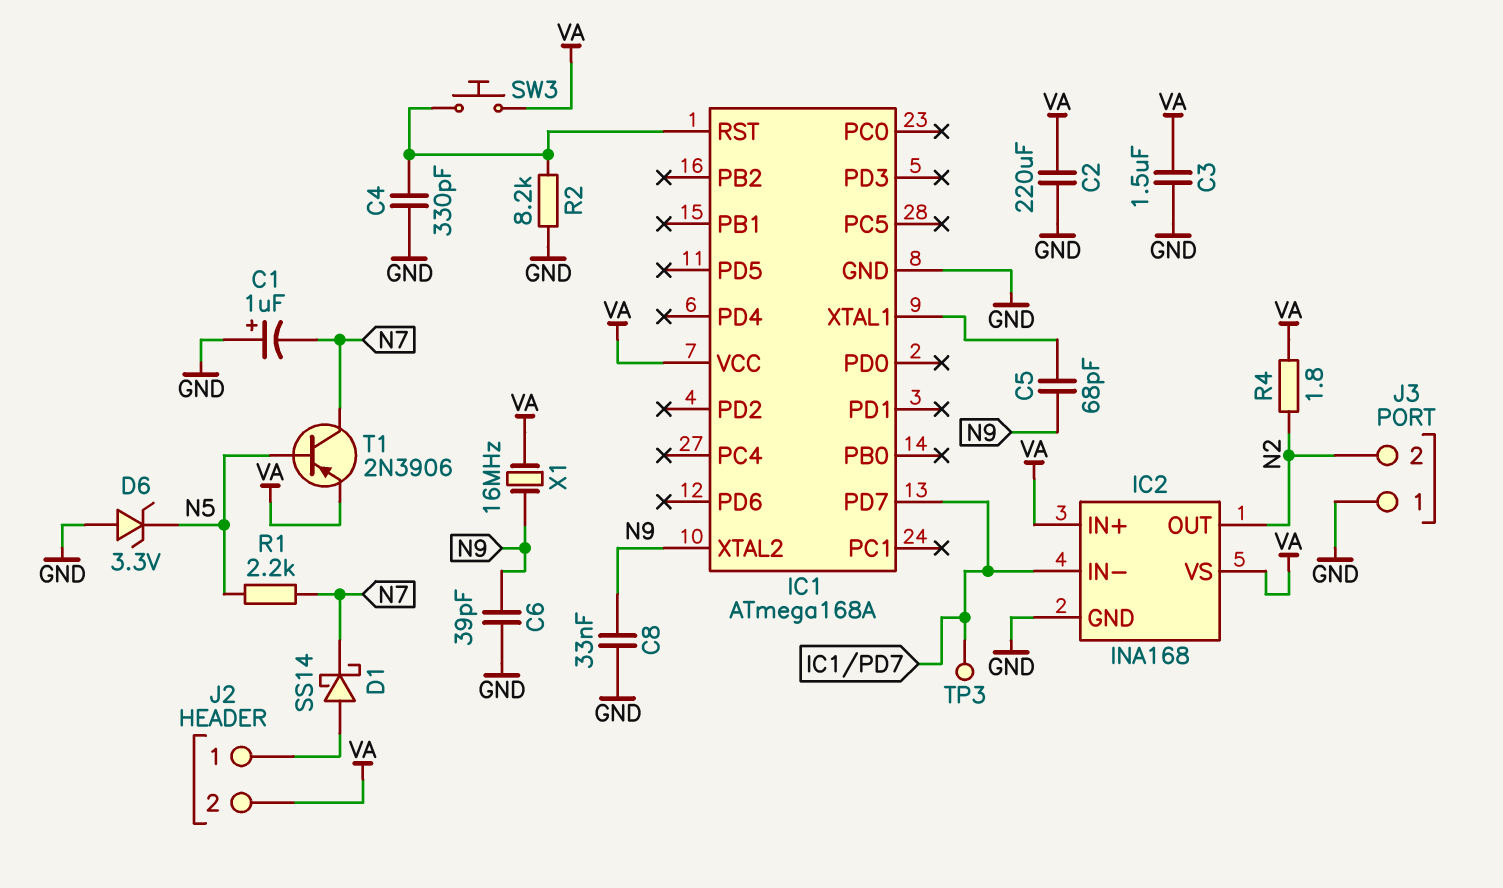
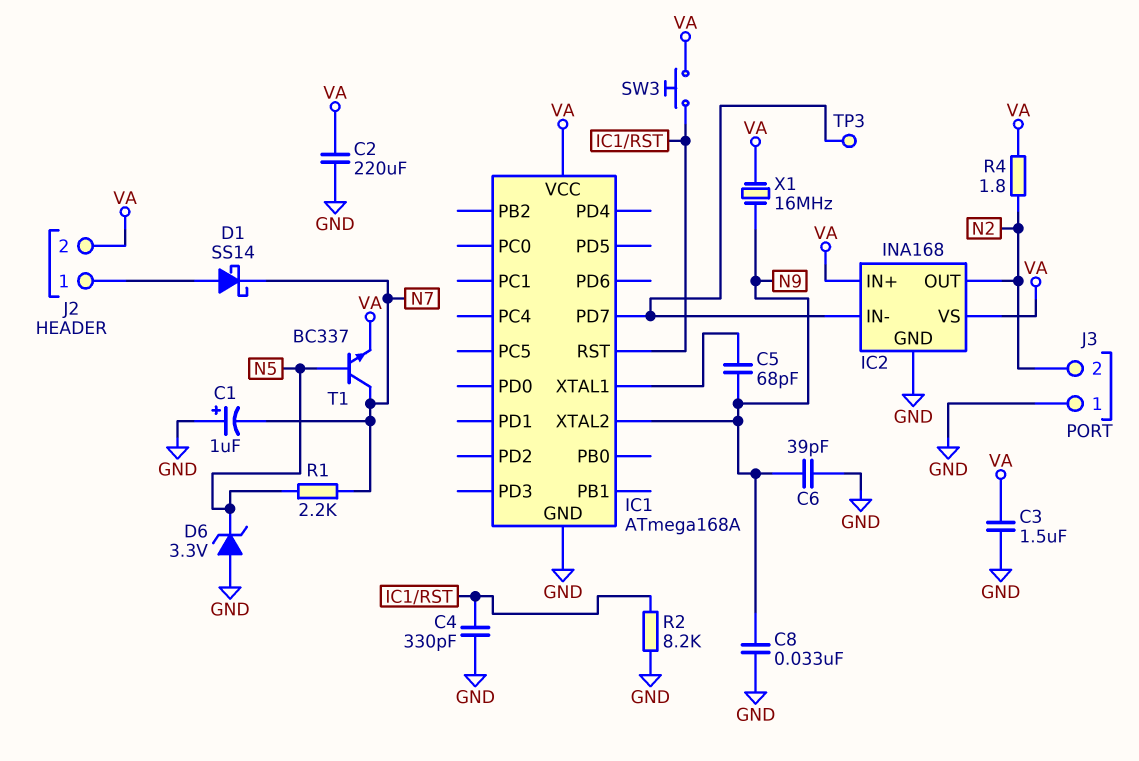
T1: PNP 2N3906 (B N5, C N7, E VA) -> NPN BC337 (B N5, C N7, E VA)

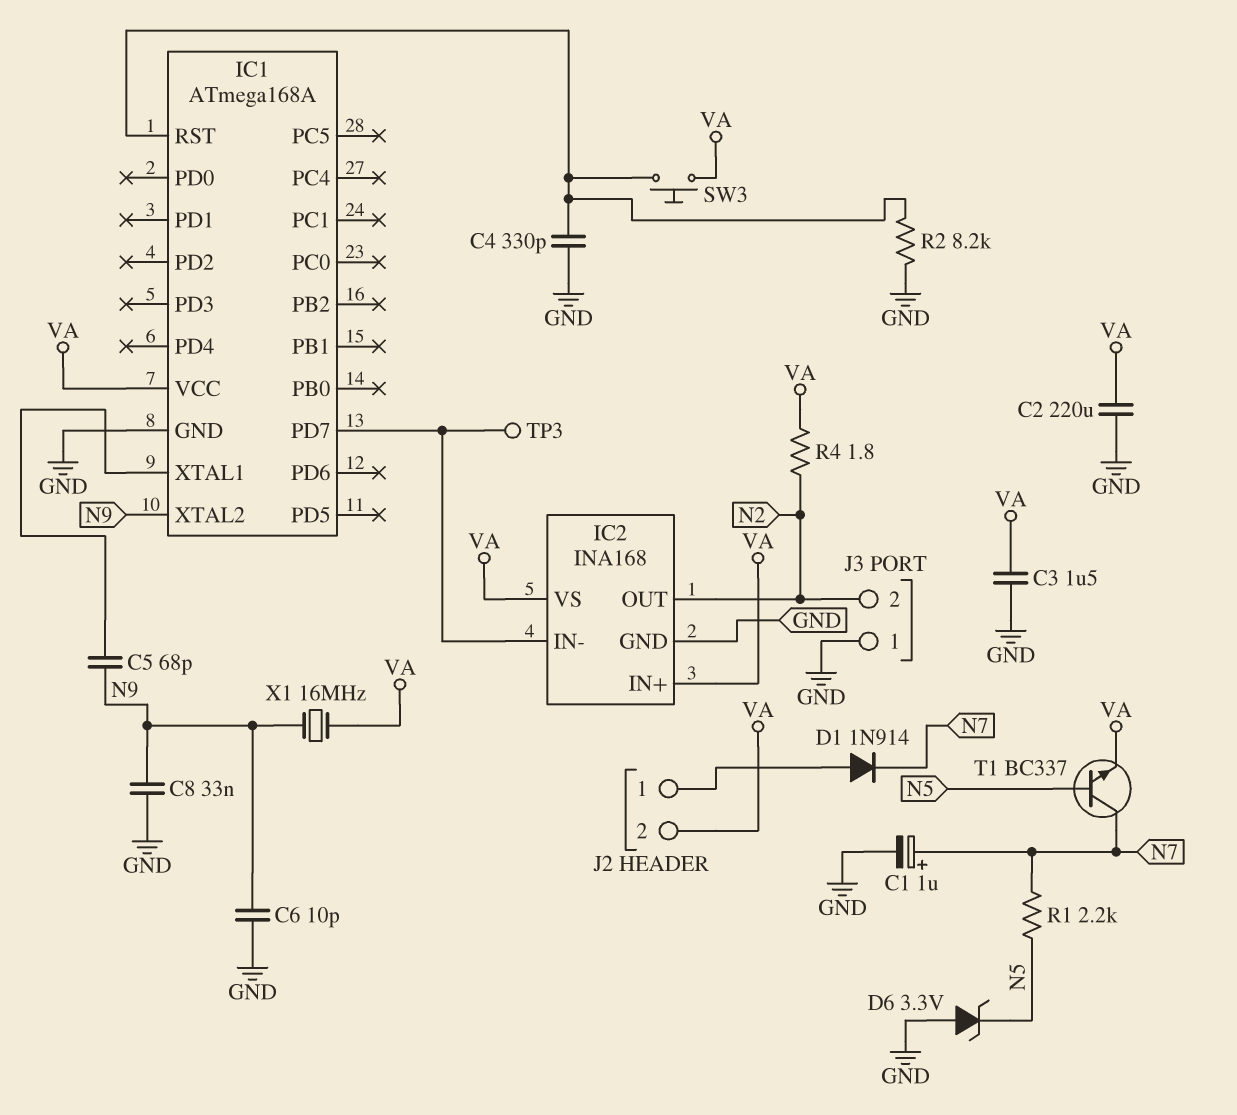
C1: 1uF (plus GND, minus N7) -> 1uF (plus N7, minus GND)
C6: 39pF (GND, N9) -> 10pF (GND, N9)
D1: schottky SS14 (A J2/1, K N7) -> diode 1N914 (A J2/1, K N7)

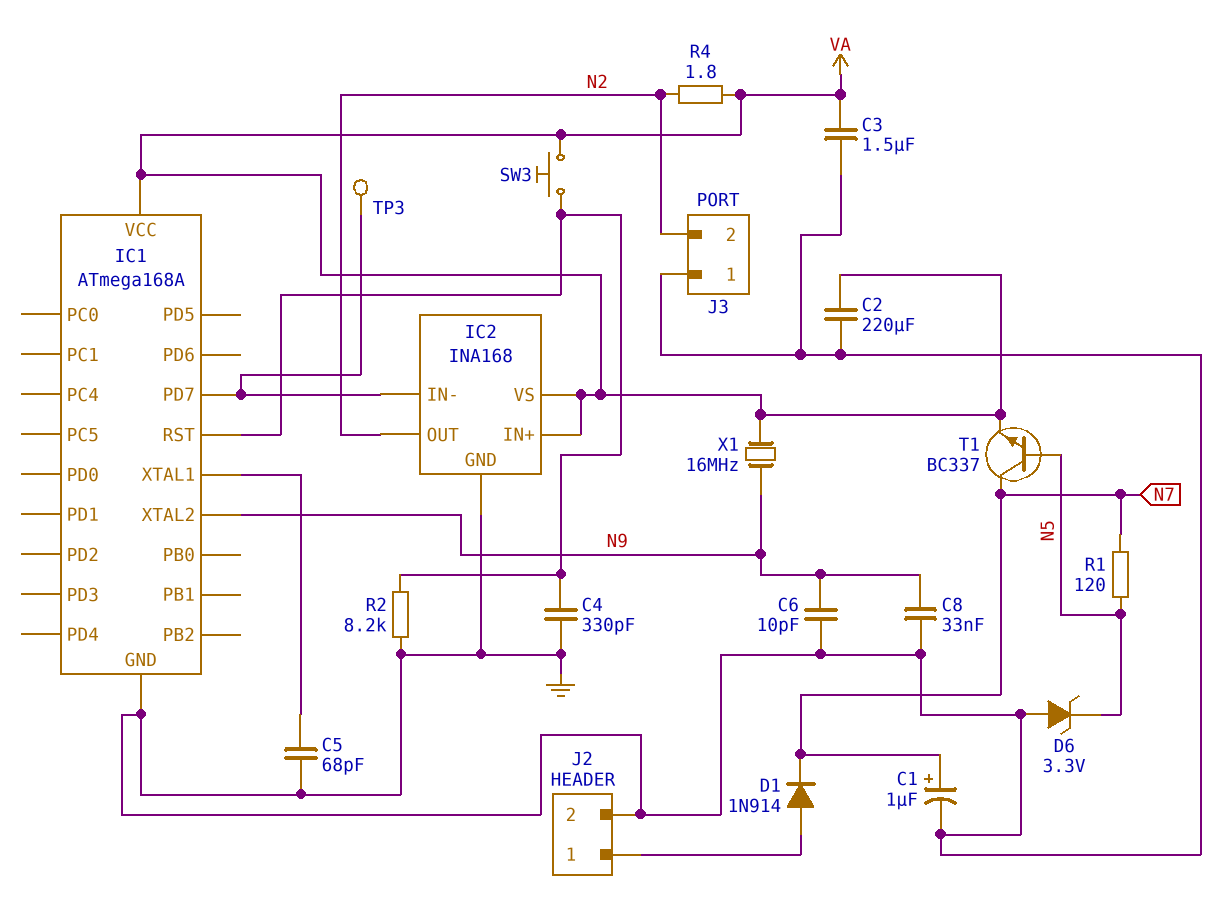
C5: 68pF (IC1/XTAL1, N9) -> 68pF (GND, IC1/XTAL1)
J2 pin 2: VA -> GND
R1: 2.2k (N5, N7) -> 120 (N5, N7)

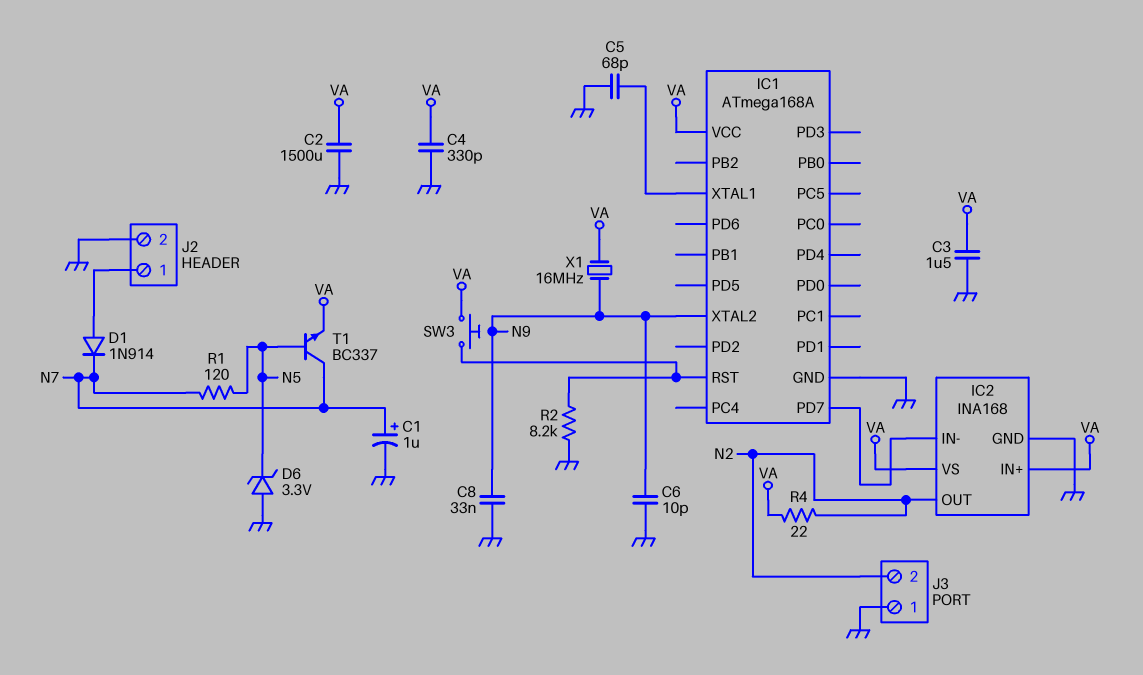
C2: 220uF (GND, VA) -> 1500uF (GND, VA)
C4: 330pF (GND, IC1/RST) -> 330pF (GND, VA)
R4: 1.8 (N2, VA) -> 22 (N2, VA)
TP3: test point (IC1/PD7) -> none

